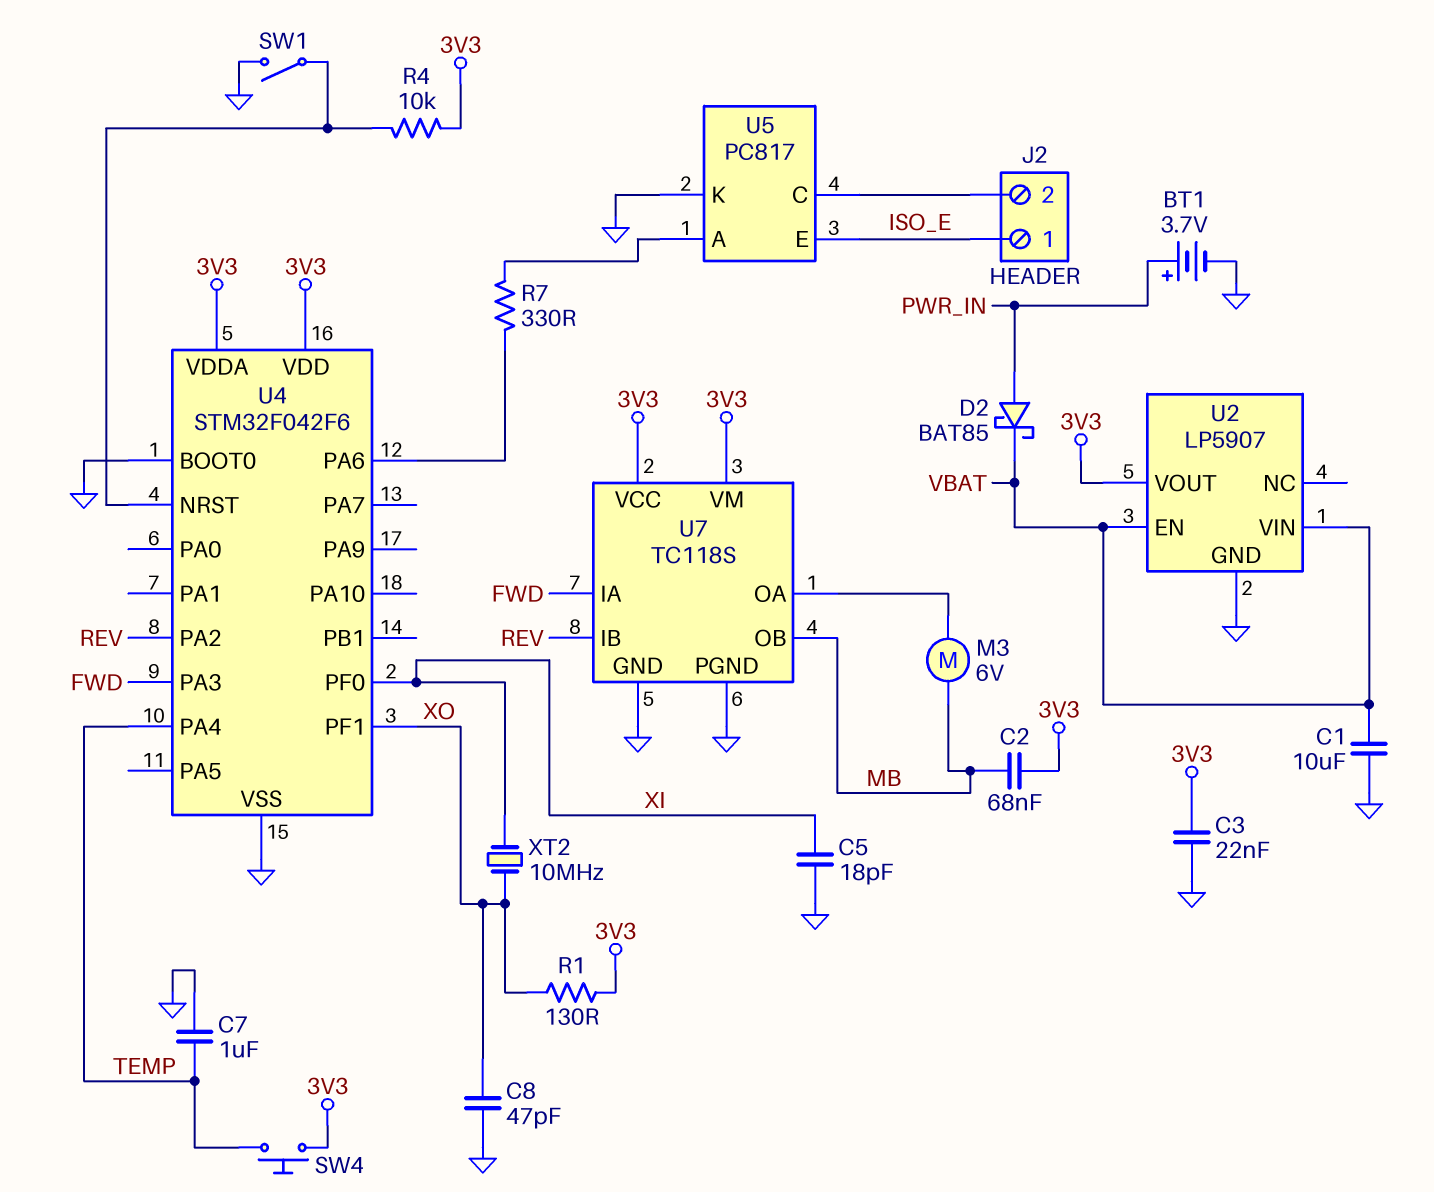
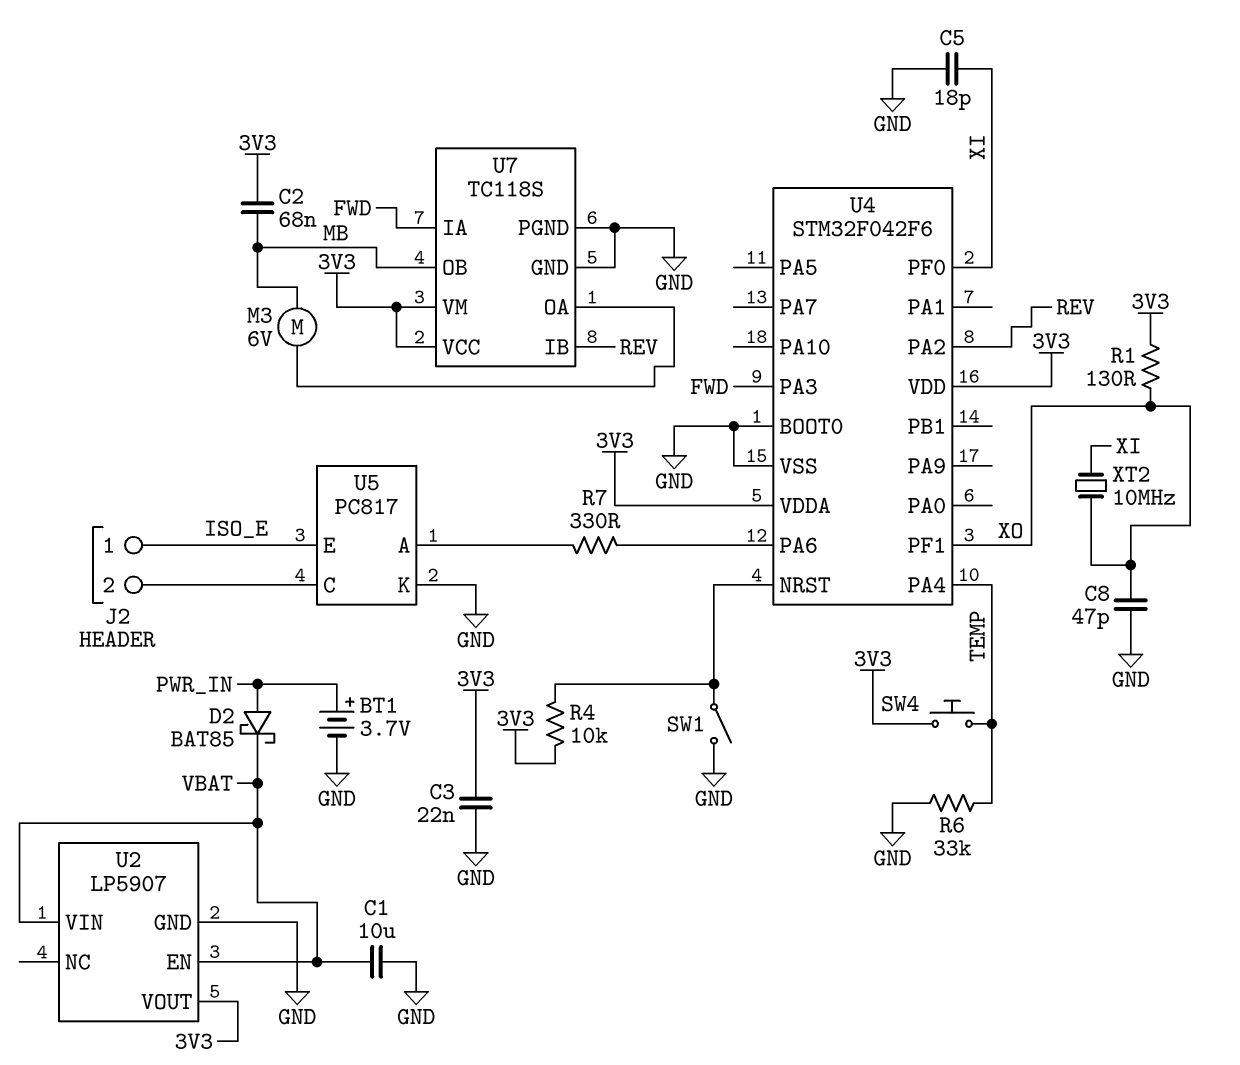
C7: 1uF (GND, TEMP) -> none
R6: none -> 33k (GND, TEMP)

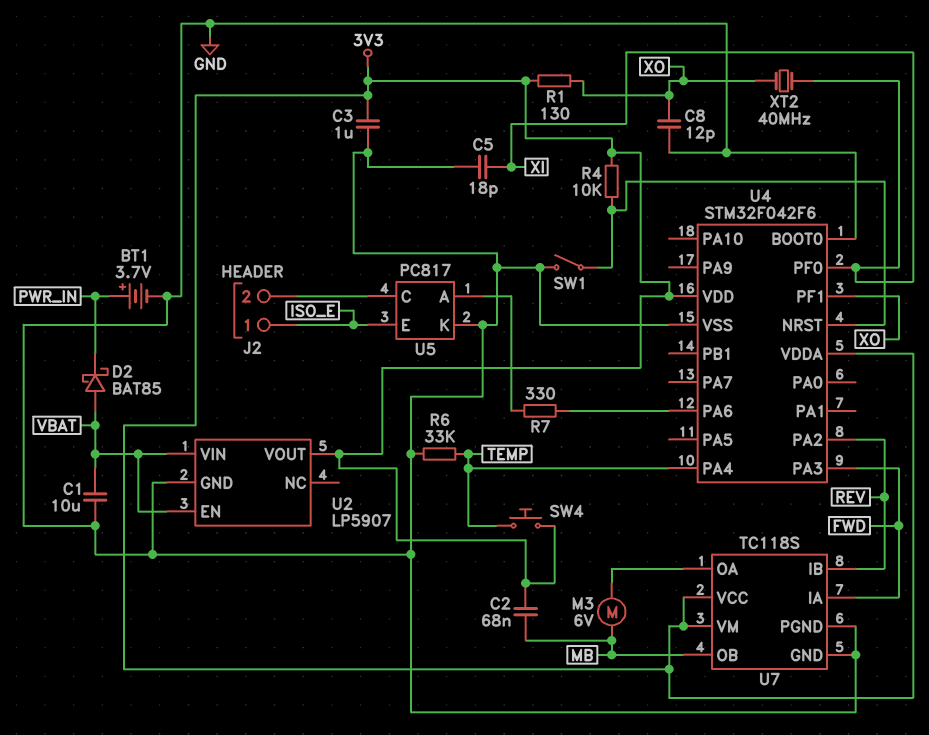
C3: 22nF (3V3, GND) -> 1uF (3V3, GND)
C8: 47pF (GND, XO) -> 12pF (GND, XO)
D2: schottky BAT85 (A PWR_IN, K VBAT) -> schottky BAT85 (A VBAT, K PWR_IN)
XT2: 10MHz (XI, XO) -> 40MHz (XI, XO)

